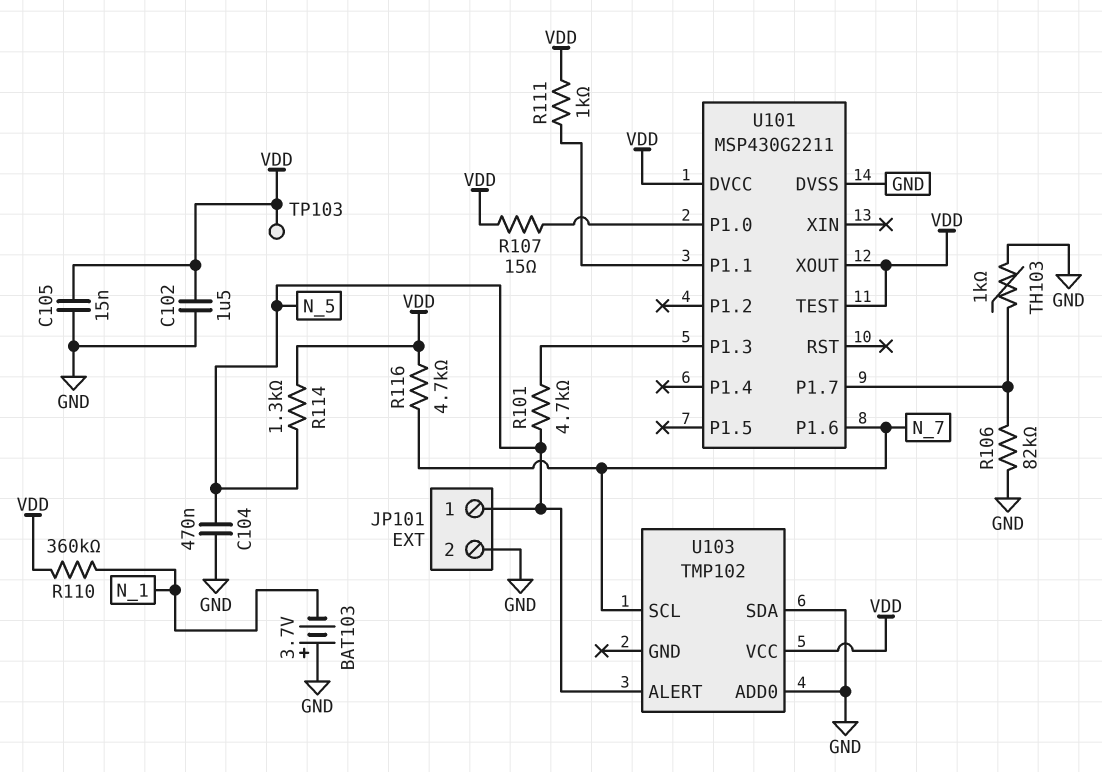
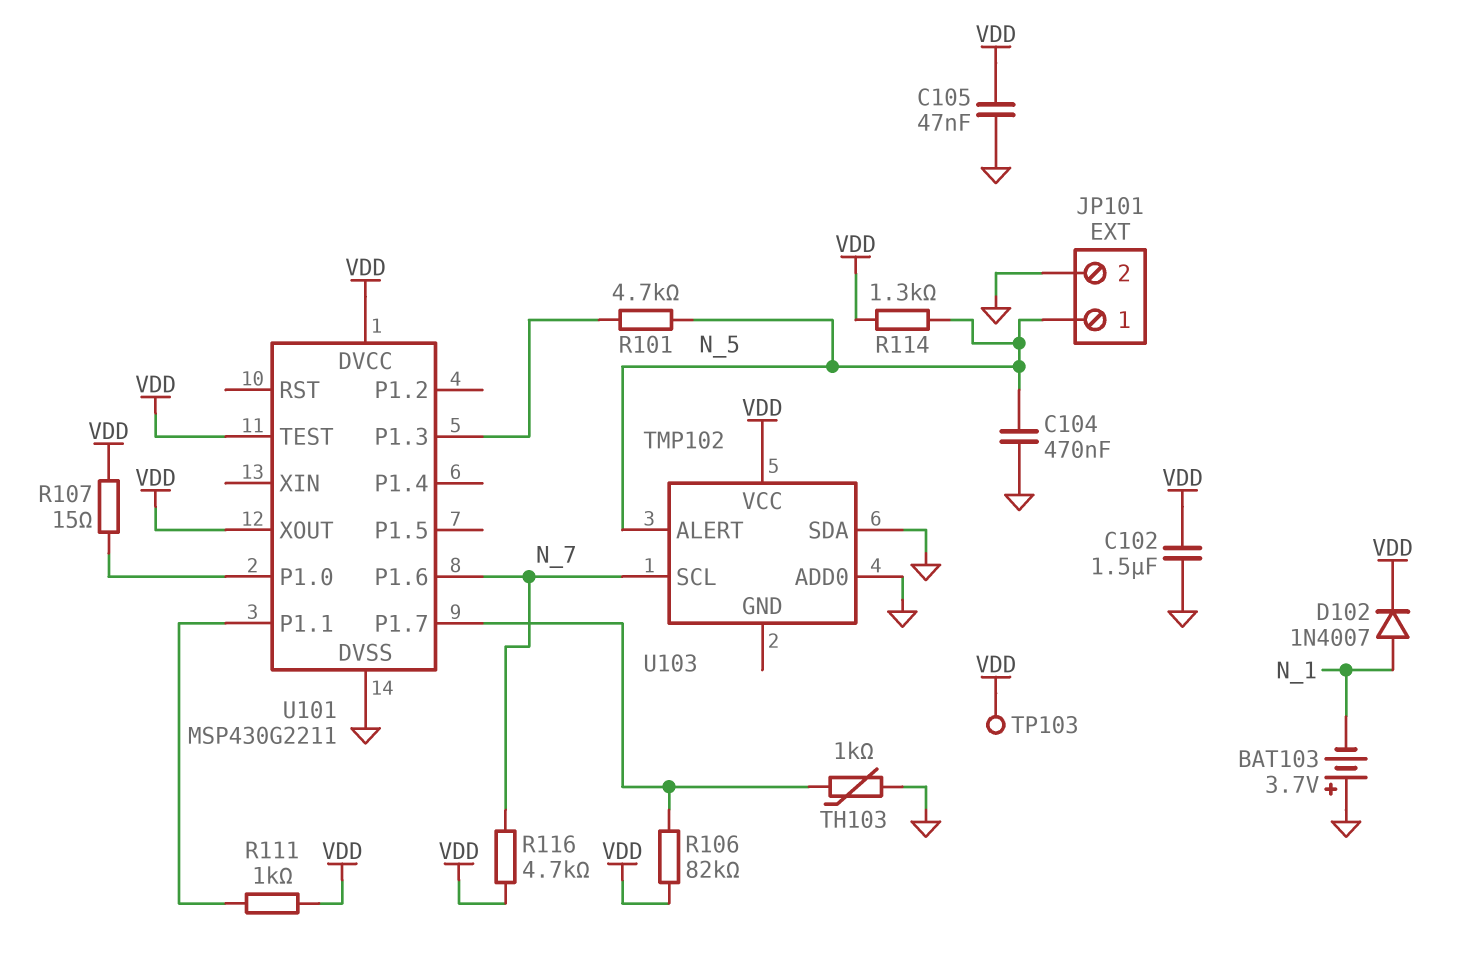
C105: 15nF (GND, VDD) -> 47nF (GND, VDD)
D102: none -> diode 1N4007 (A N_1, K VDD)
R106: 82k (GND, U101/P1.7) -> 82k (U101/P1.7, VDD)
R110: 360k (N_1, VDD) -> none

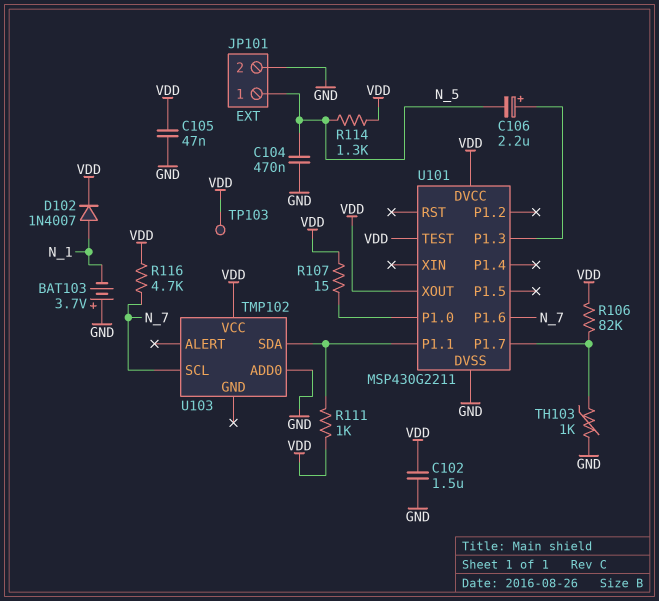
C106: none -> 2.2uF (plus U101/P1.3, minus N_5)
R101: 4.7k (N_5, U101/P1.3) -> none
U103 pin ALERT: N_5 -> none
U103 pin SDA: GND -> U101/P1.1

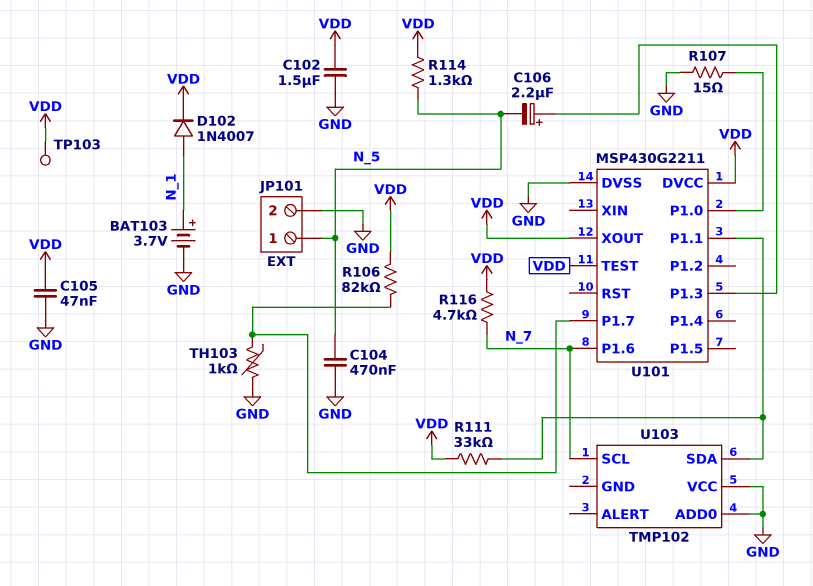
BAT103: 3.7V (plus GND, minus N_1) -> 3.7V (plus N_1, minus GND)
R107: 15 (U101/P1.0, VDD) -> 15 (GND, U101/P1.0)
R111: 1k (U101/P1.1, VDD) -> 33k (U101/P1.1, VDD)
U103 pin VCC: VDD -> GND

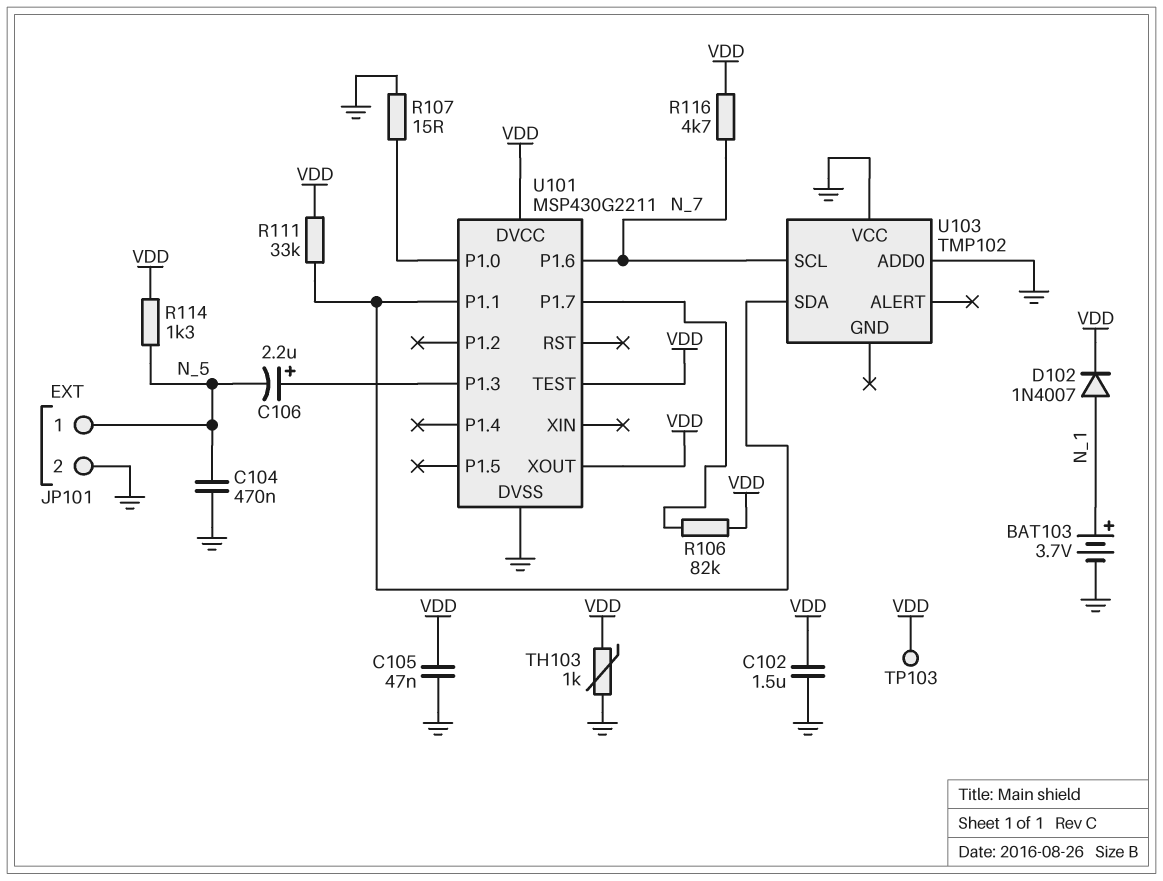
TH103: 1k (GND, U101/P1.7) -> 1k (GND, VDD)

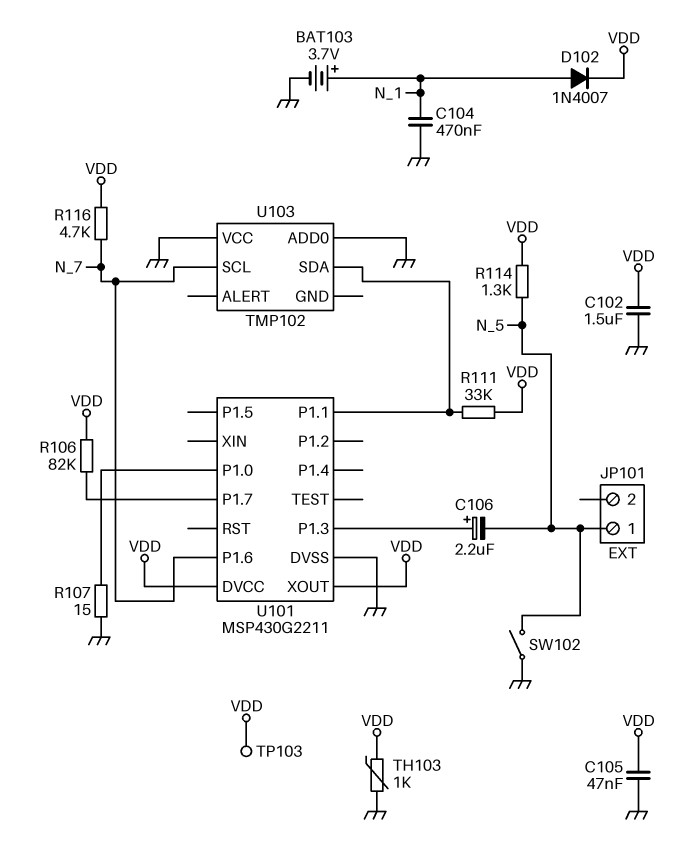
C104: 470nF (GND, N_5) -> 470nF (GND, N_1)
JP101 pin 2: GND -> none
SW102: none -> switch (GND, N_5)
U101 pin TEST: VDD -> none

